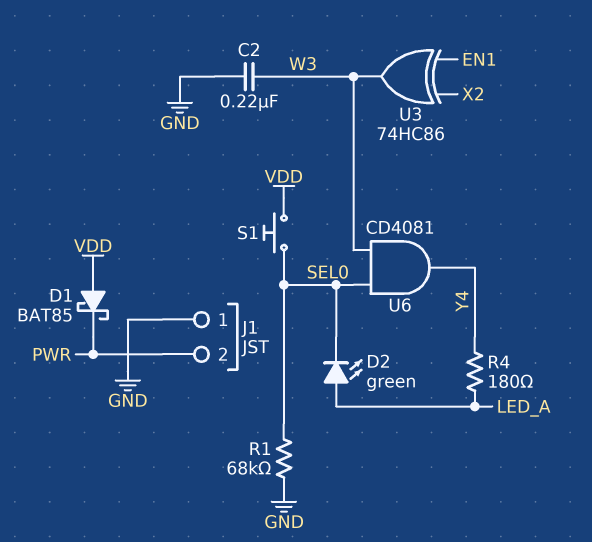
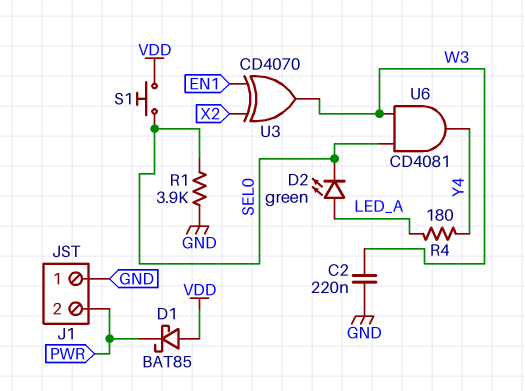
R1: 68k (GND, SEL0) -> 3.9k (GND, SEL0)
U3: XOR 74HC86 (in EN1, in X2, out W3) -> XOR CD4070 (in EN1, in X2, out W3)

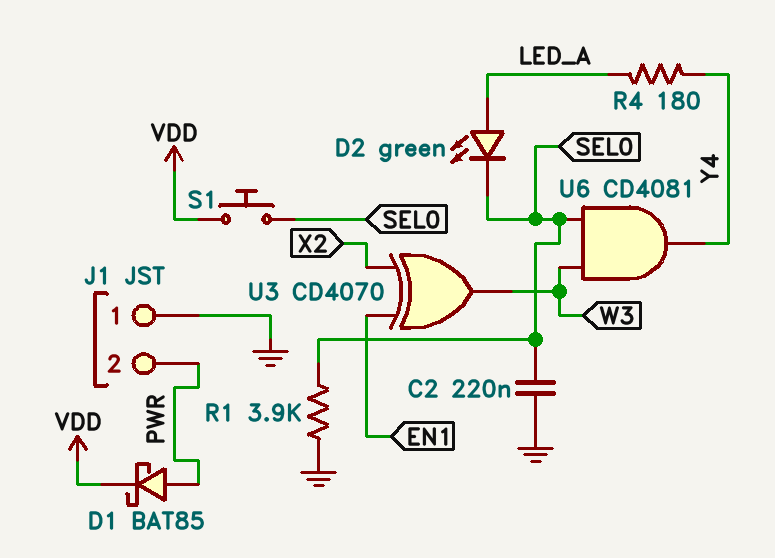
C2: 220nF (GND, W3) -> 220nF (GND, SEL0)
D1: schottky BAT85 (A VDD, K PWR) -> schottky BAT85 (A PWR, K VDD)

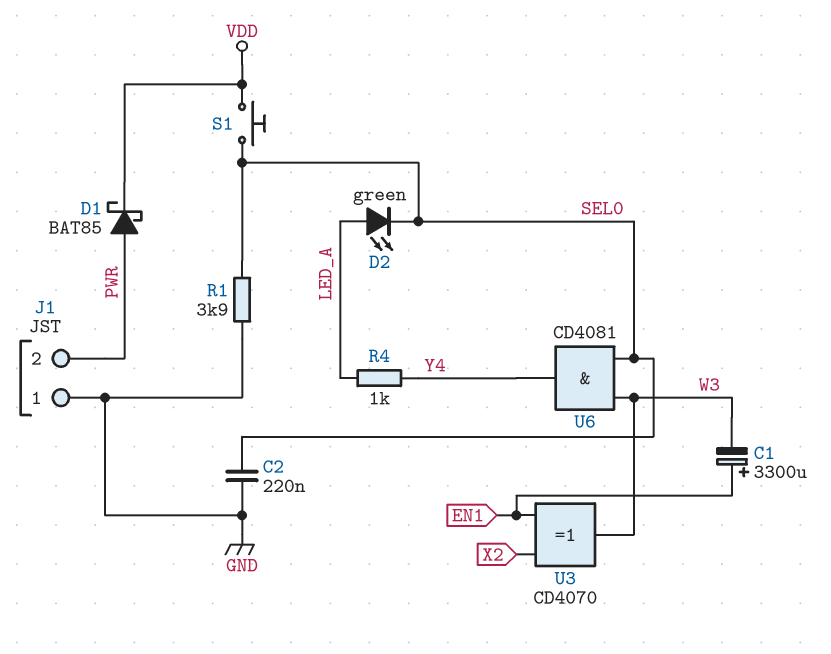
C1: none -> 3300uF (plus EN1, minus W3)
R4: 180 (LED_A, Y4) -> 1k (LED_A, Y4)

